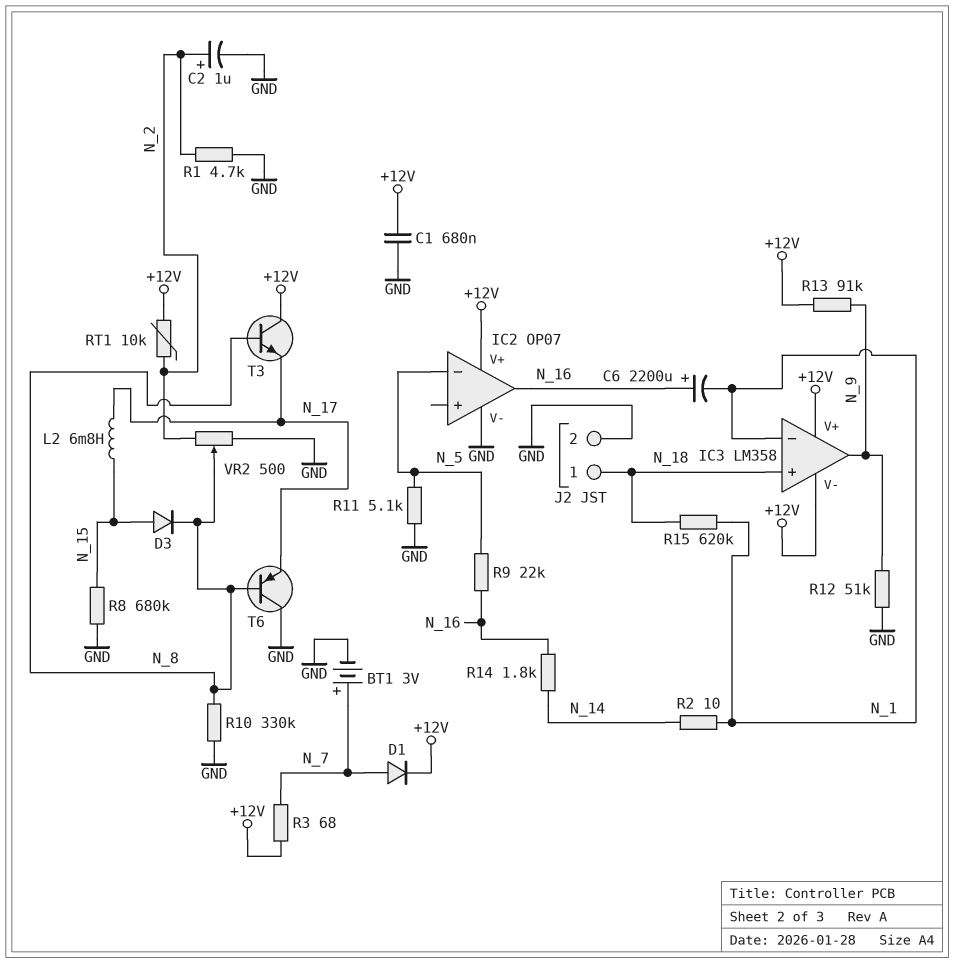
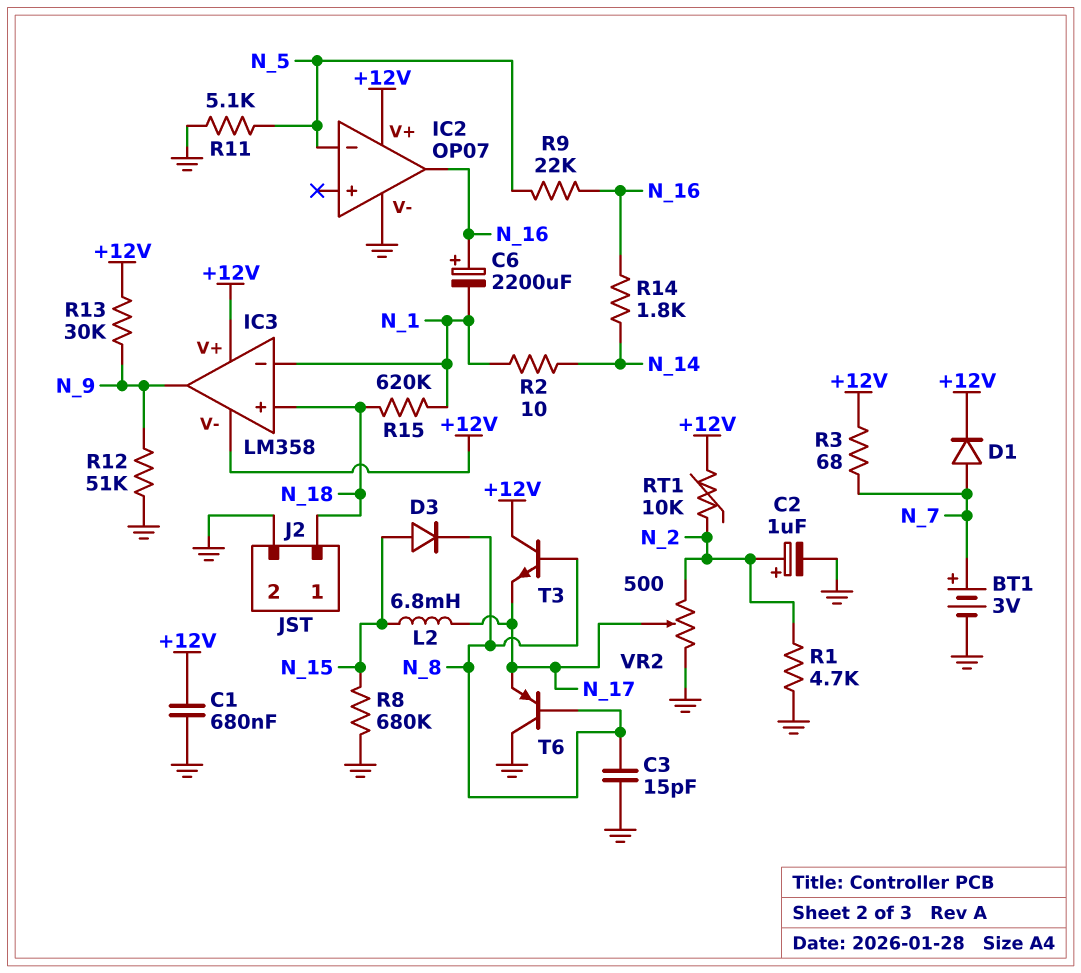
C3: none -> 15pF (GND, N_8)
R10: 330k (GND, N_8) -> none
R13: 91k (+12V, N_9) -> 30k (+12V, N_9)
VR2: 500 (GND, N_2, wiper N_8) -> 500 (GND, N_2, wiper N_17)

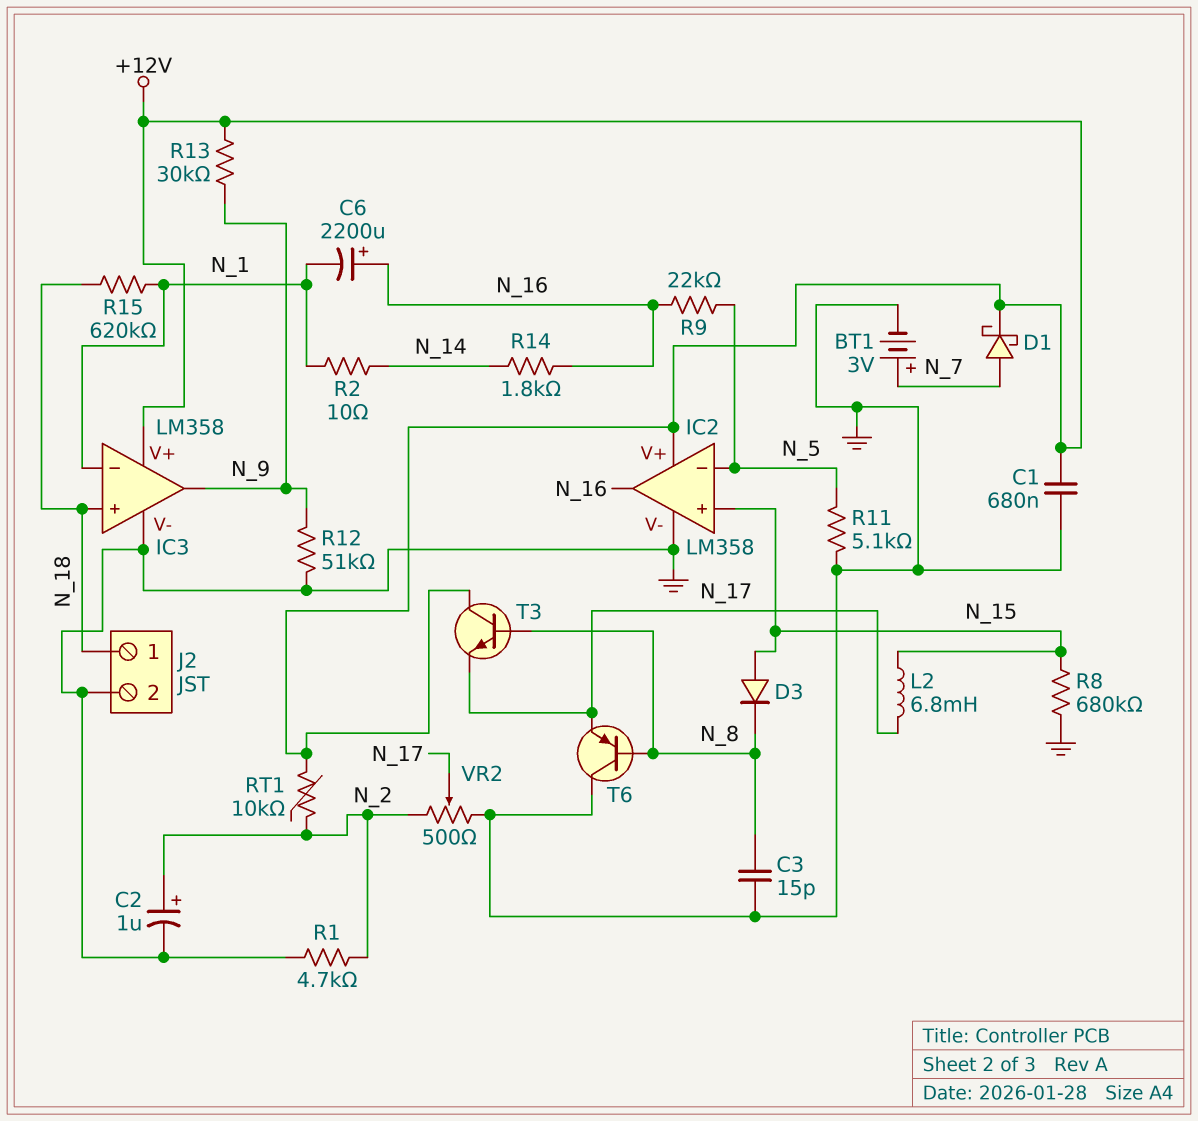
D1: diode (A N_7, K +12V) -> schottky (A N_7, K +12V)
IC2: OP07 -> LM358
IC2 pin in+: none -> N_15
IC3 pin V-: +12V -> GND
R3: 68 (+12V, N_7) -> none

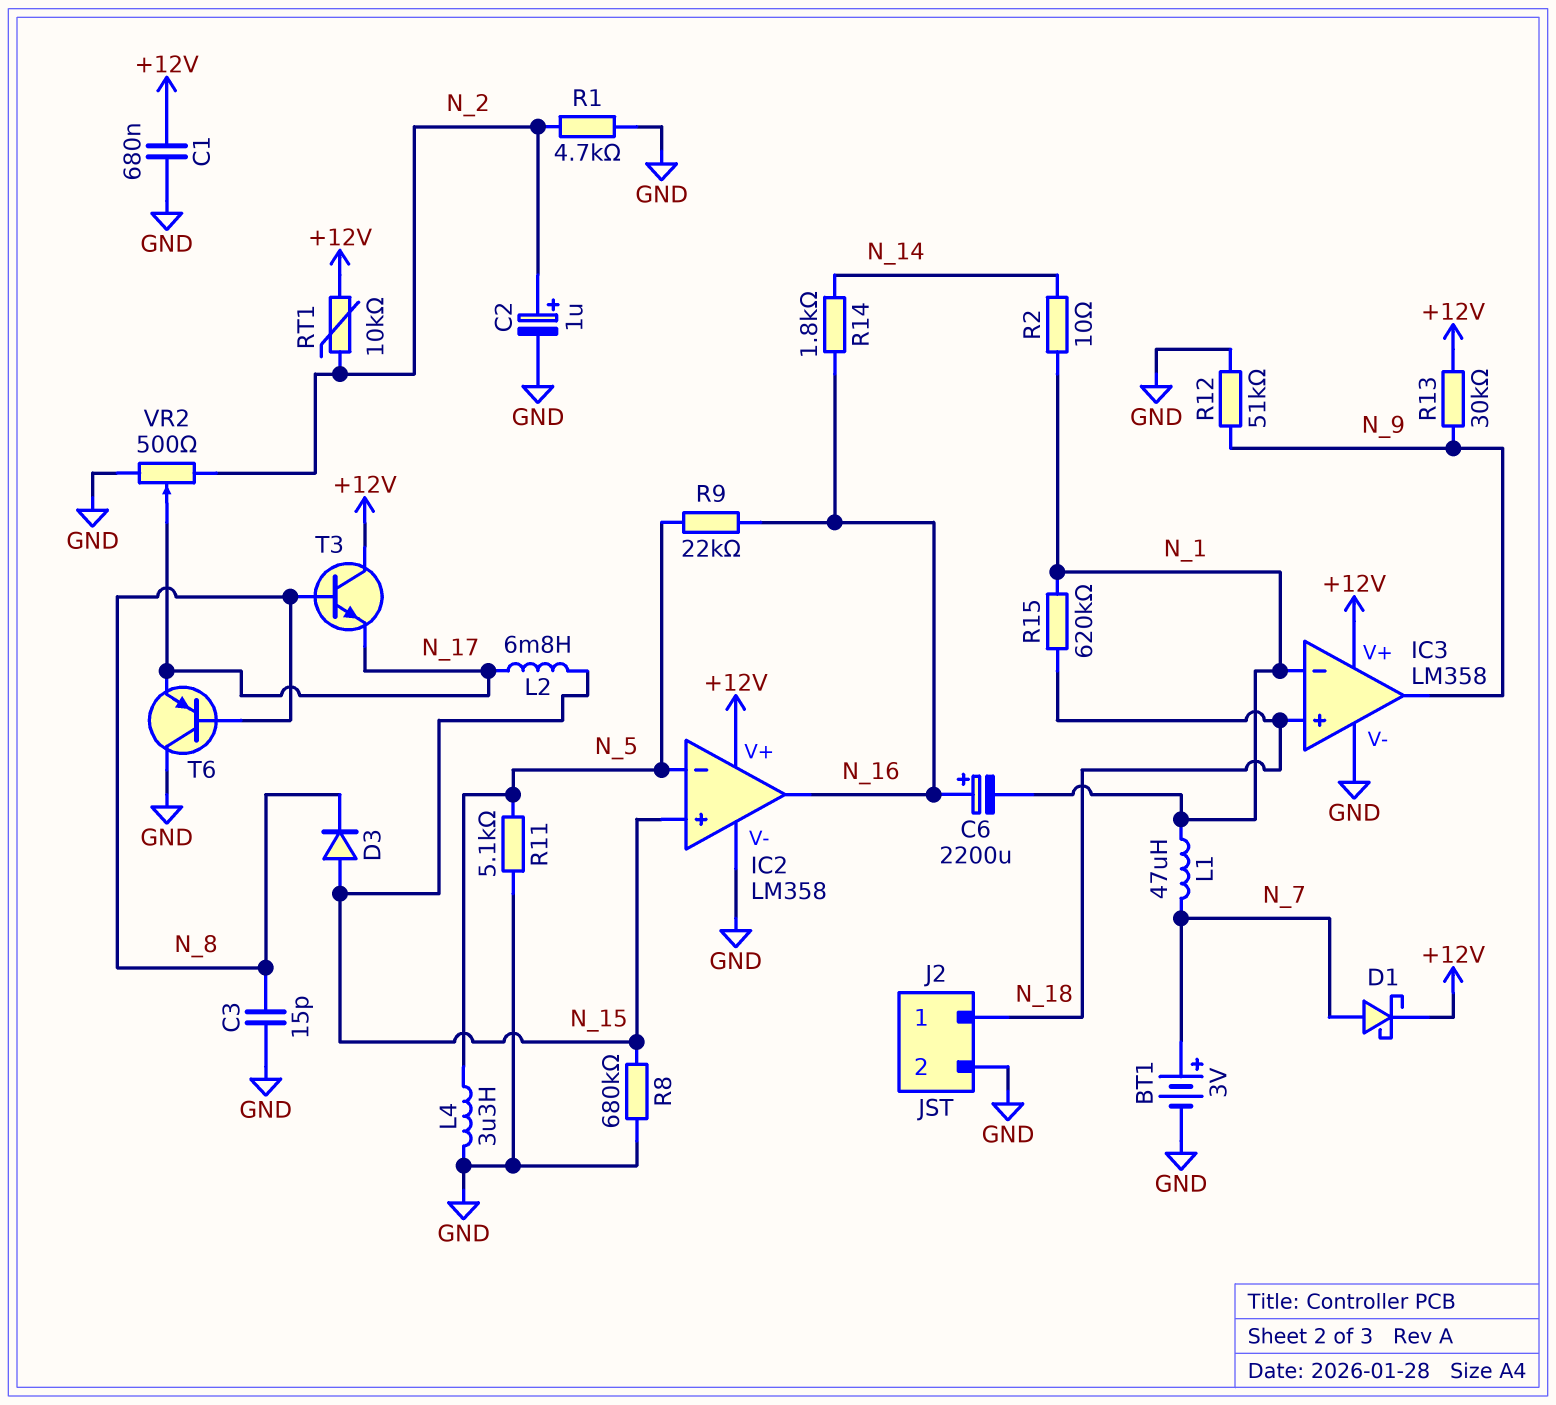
L1: none -> 47uH (N_1, N_7)
L4: none -> 3.3uH (GND, N_5)

